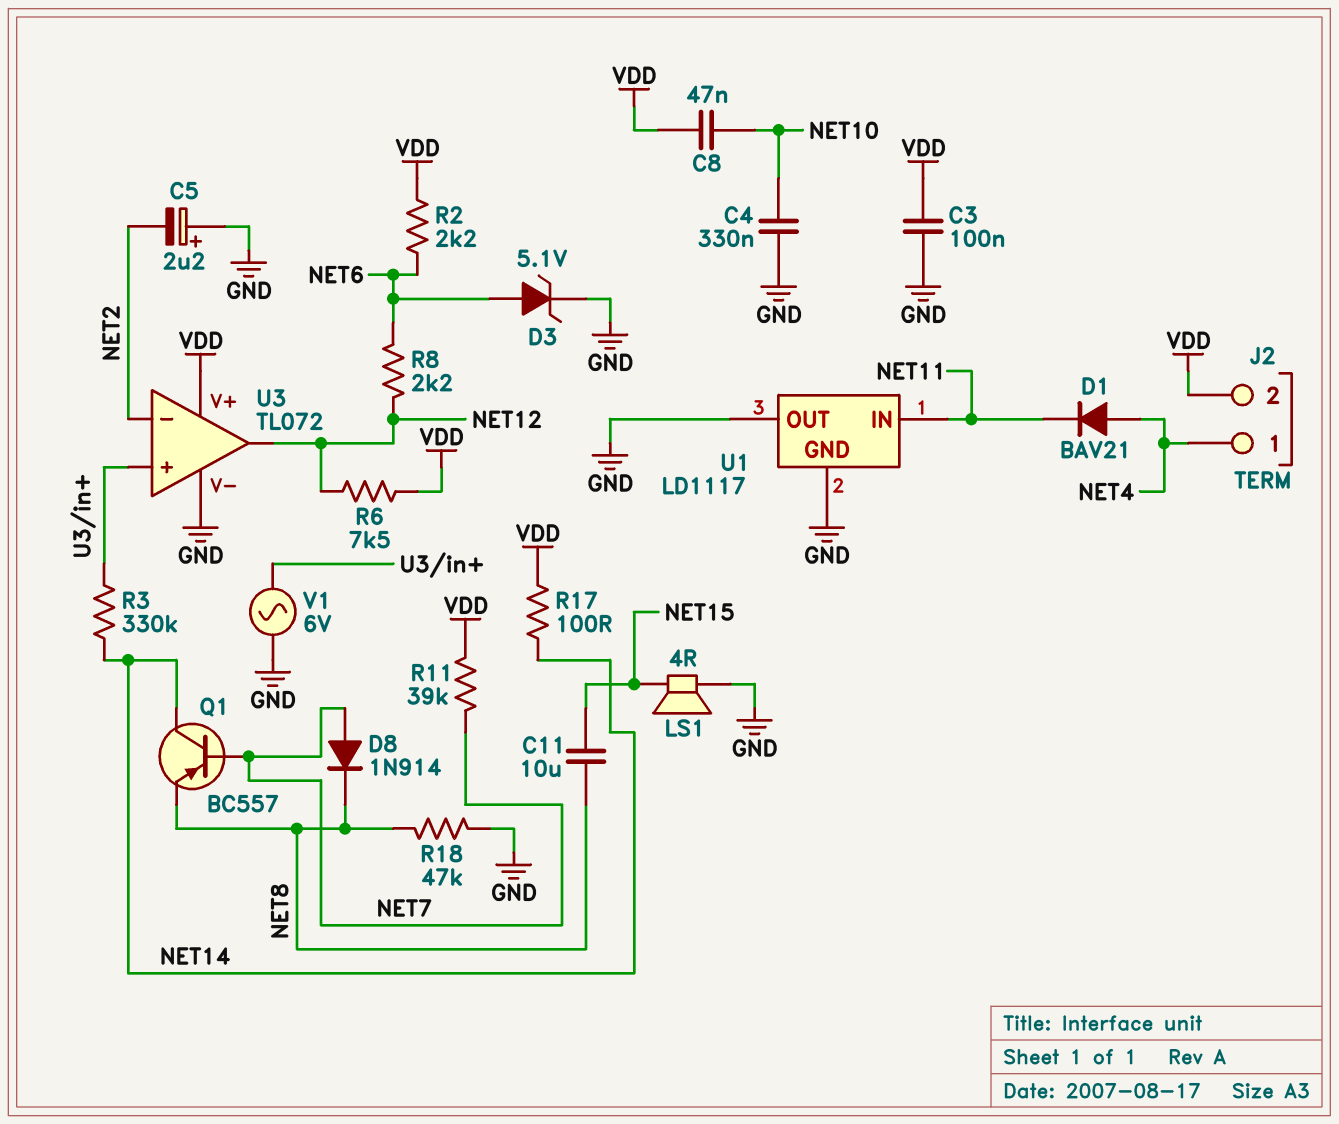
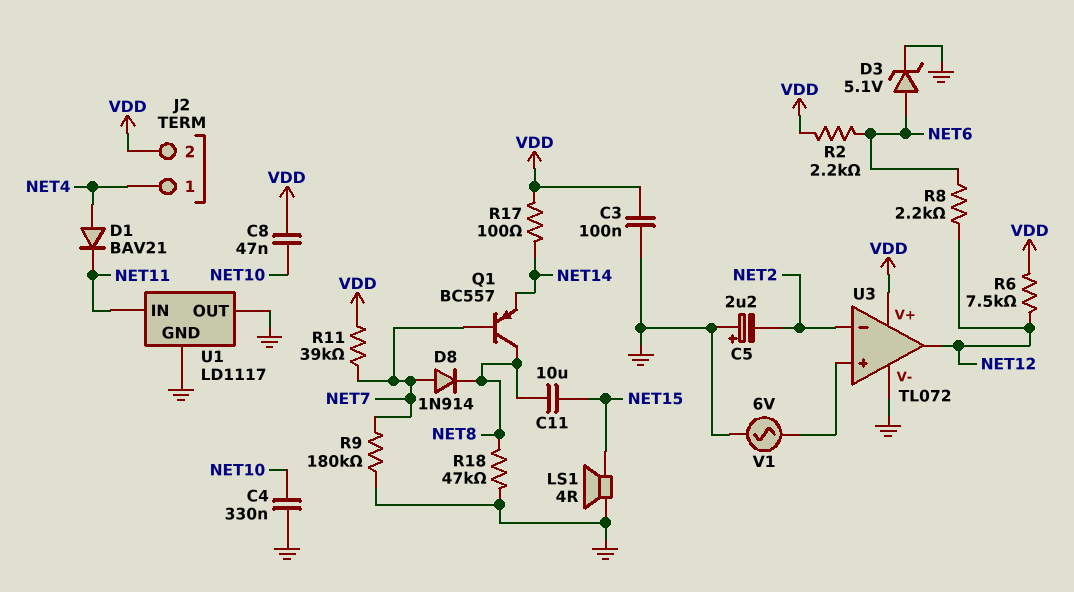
Q1: PNP BC557 (B NET7, C NET14, E NET8) -> PNP BC557 (B NET7, C NET8, E NET14)
R3: 330k (NET14, U3/in+) -> none
R9: none -> 180k (GND, NET7)

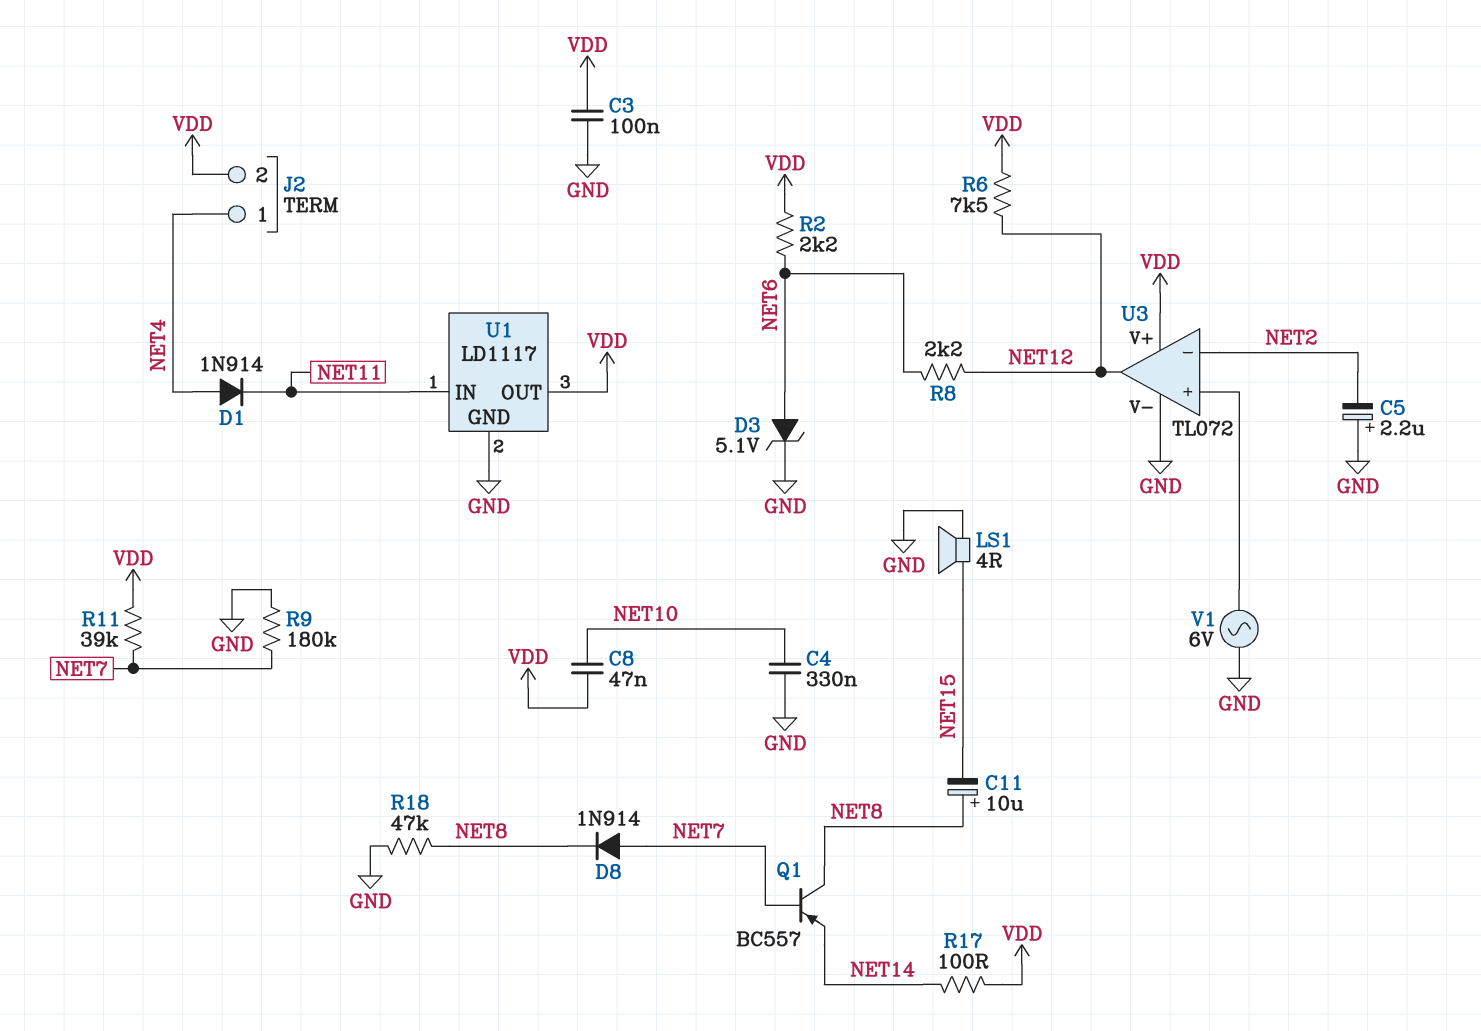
C11: 10uF (NET8, NET15) -> 10uF (plus NET8, minus NET15)
D1: diode BAV21 (A NET4, K NET11) -> diode 1N914 (A NET4, K NET11)
U1 pin OUT: GND -> VDD

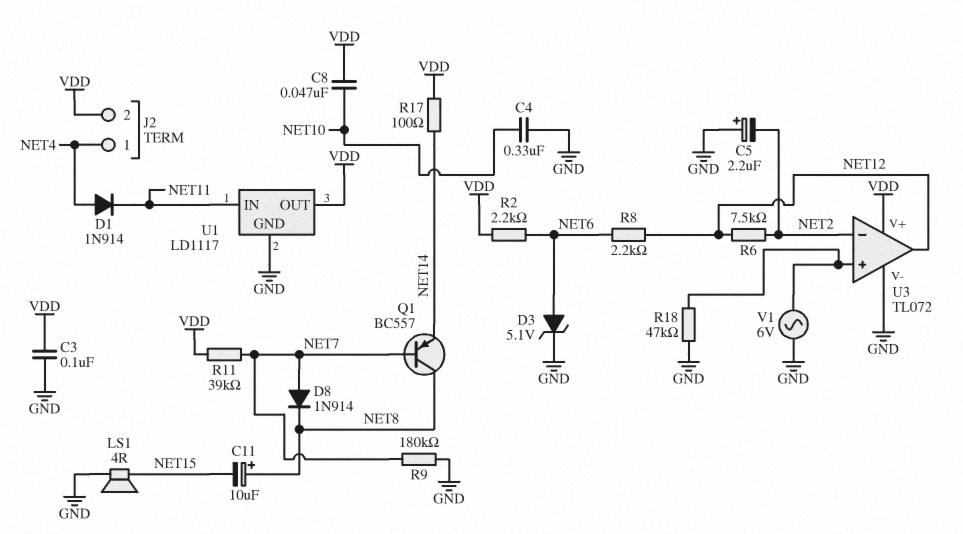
R6: 7.5k (NET12, VDD) -> 7.5k (NET2, NET12)
R18: 47k (GND, NET8) -> 47k (GND, U3/in+)

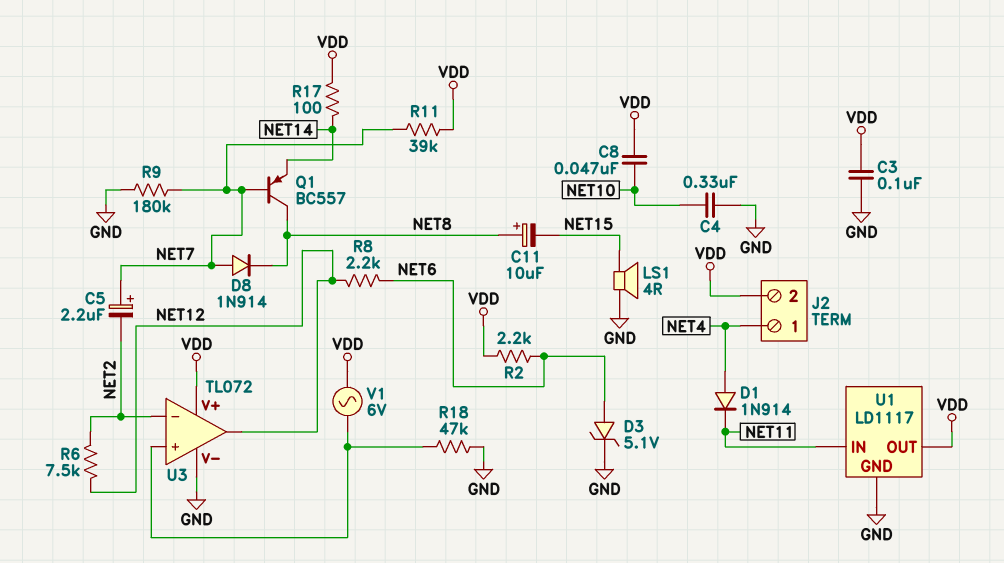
C5: 2.2uF (plus GND, minus NET2) -> 2.2uF (plus NET7, minus NET2)
V1: AC 6V (GND, U3/in+) -> AC 6V (U3/in+, VDD)

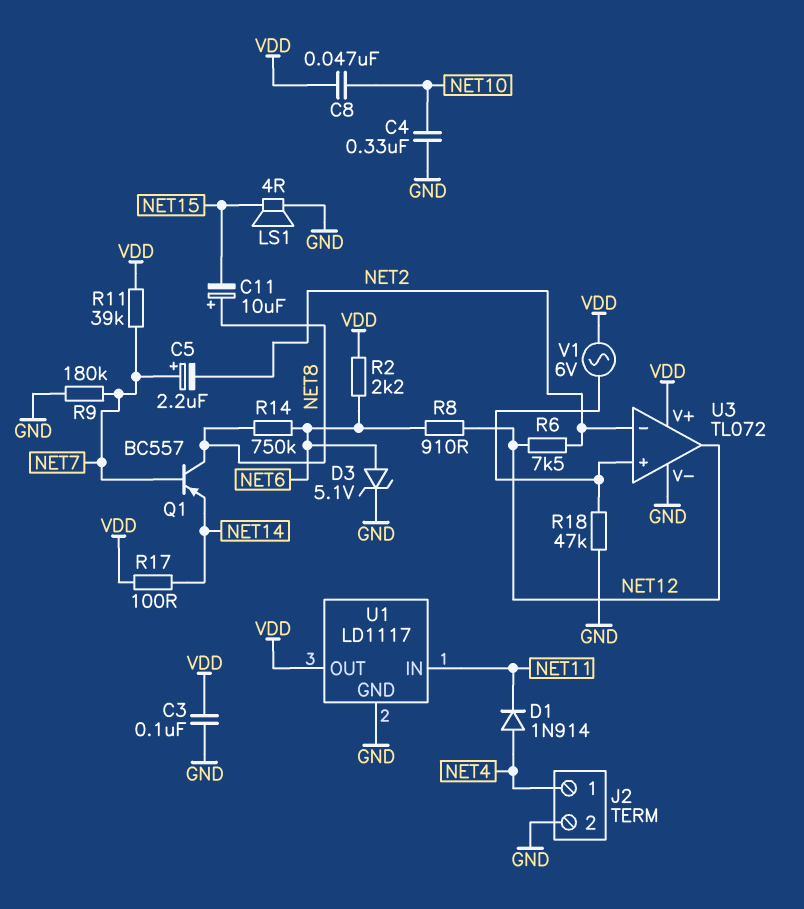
D8: diode 1N914 (A NET7, K NET8) -> none
J2 pin 2: VDD -> GND
R8: 2.2k (NET6, NET12) -> 910 (NET6, NET12)
R14: none -> 750k (NET6, NET8)

